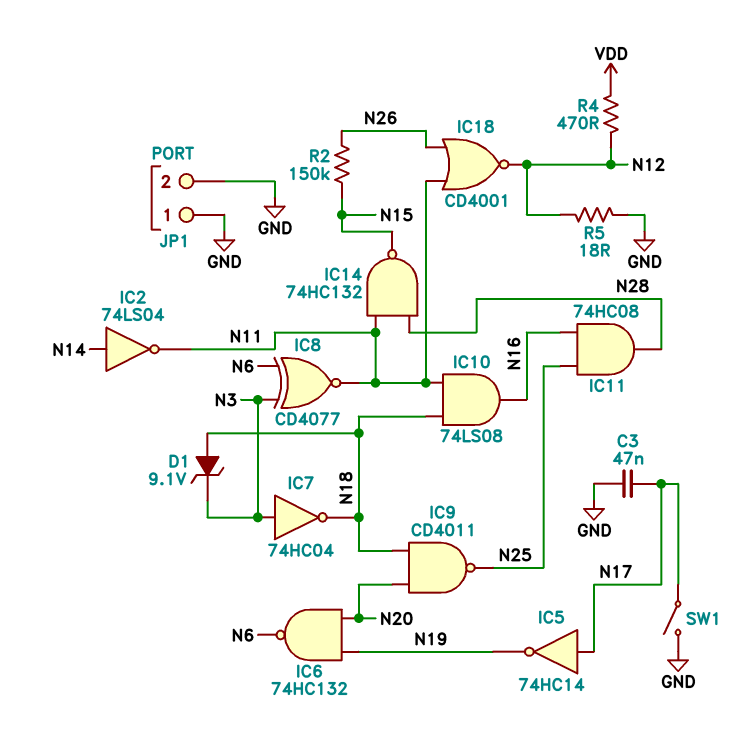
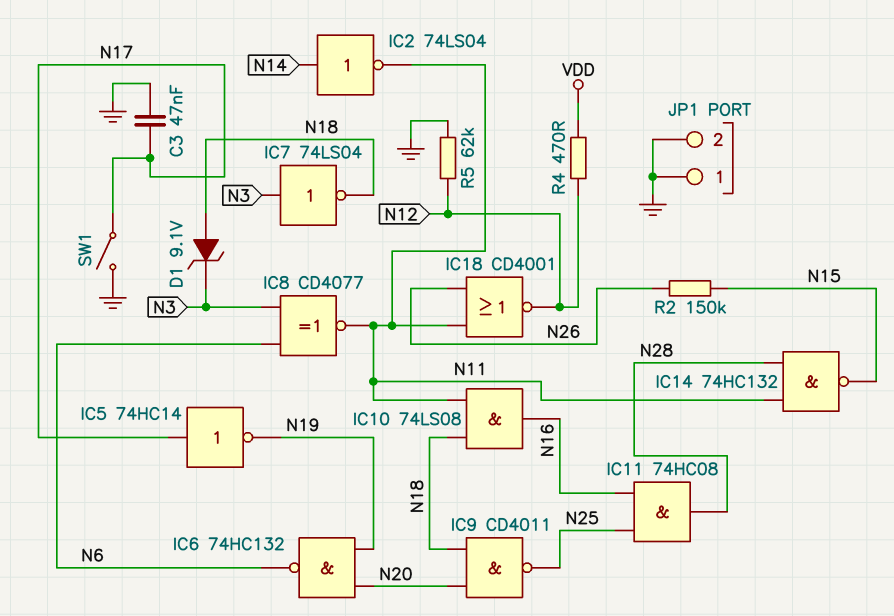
IC7: NOT 74HC04 (in N3, out N18) -> NOT 74LS04 (in N3, out N18)
R5: 18 (GND, N12) -> 62k (GND, N12)

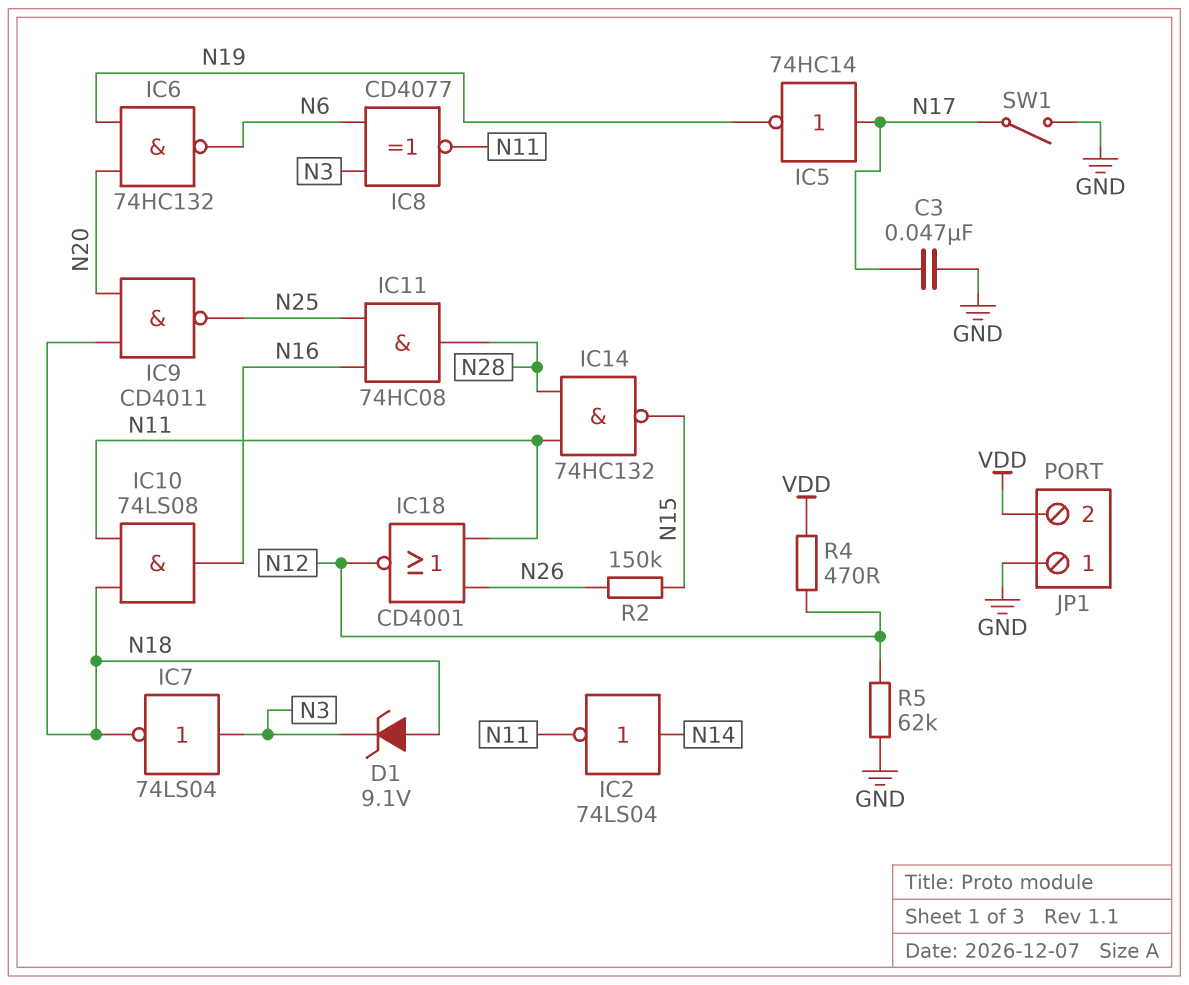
JP1 pin 2: GND -> VDD

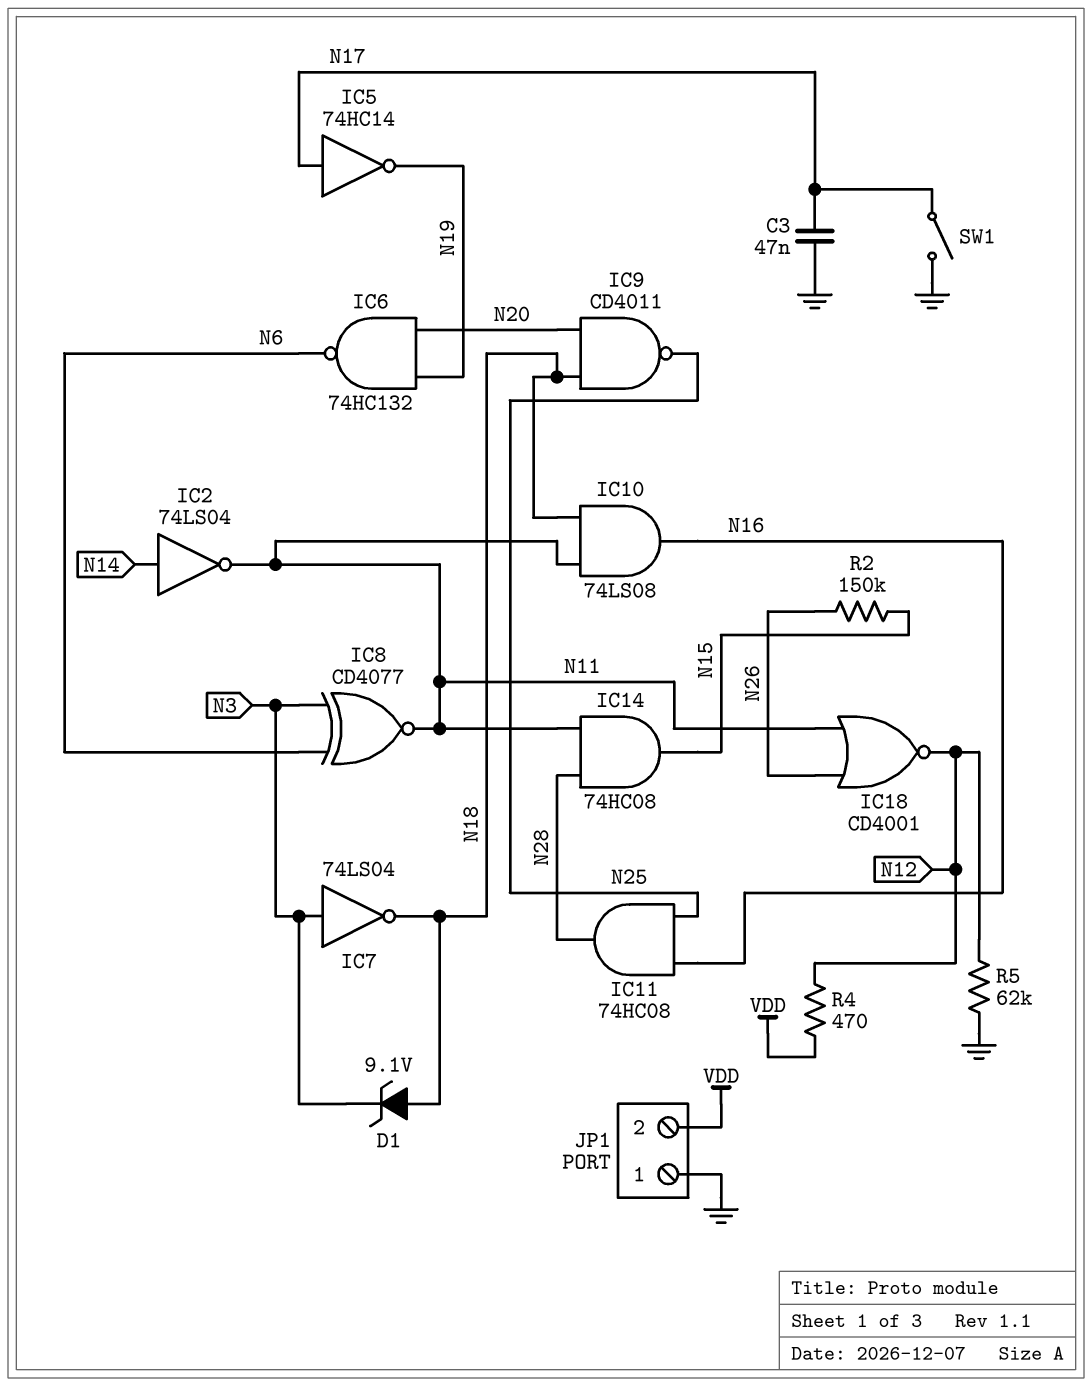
IC14: NAND 74HC132 (in N11, in N28, out N15) -> AND 74HC08 (in N11, in N28, out N15)

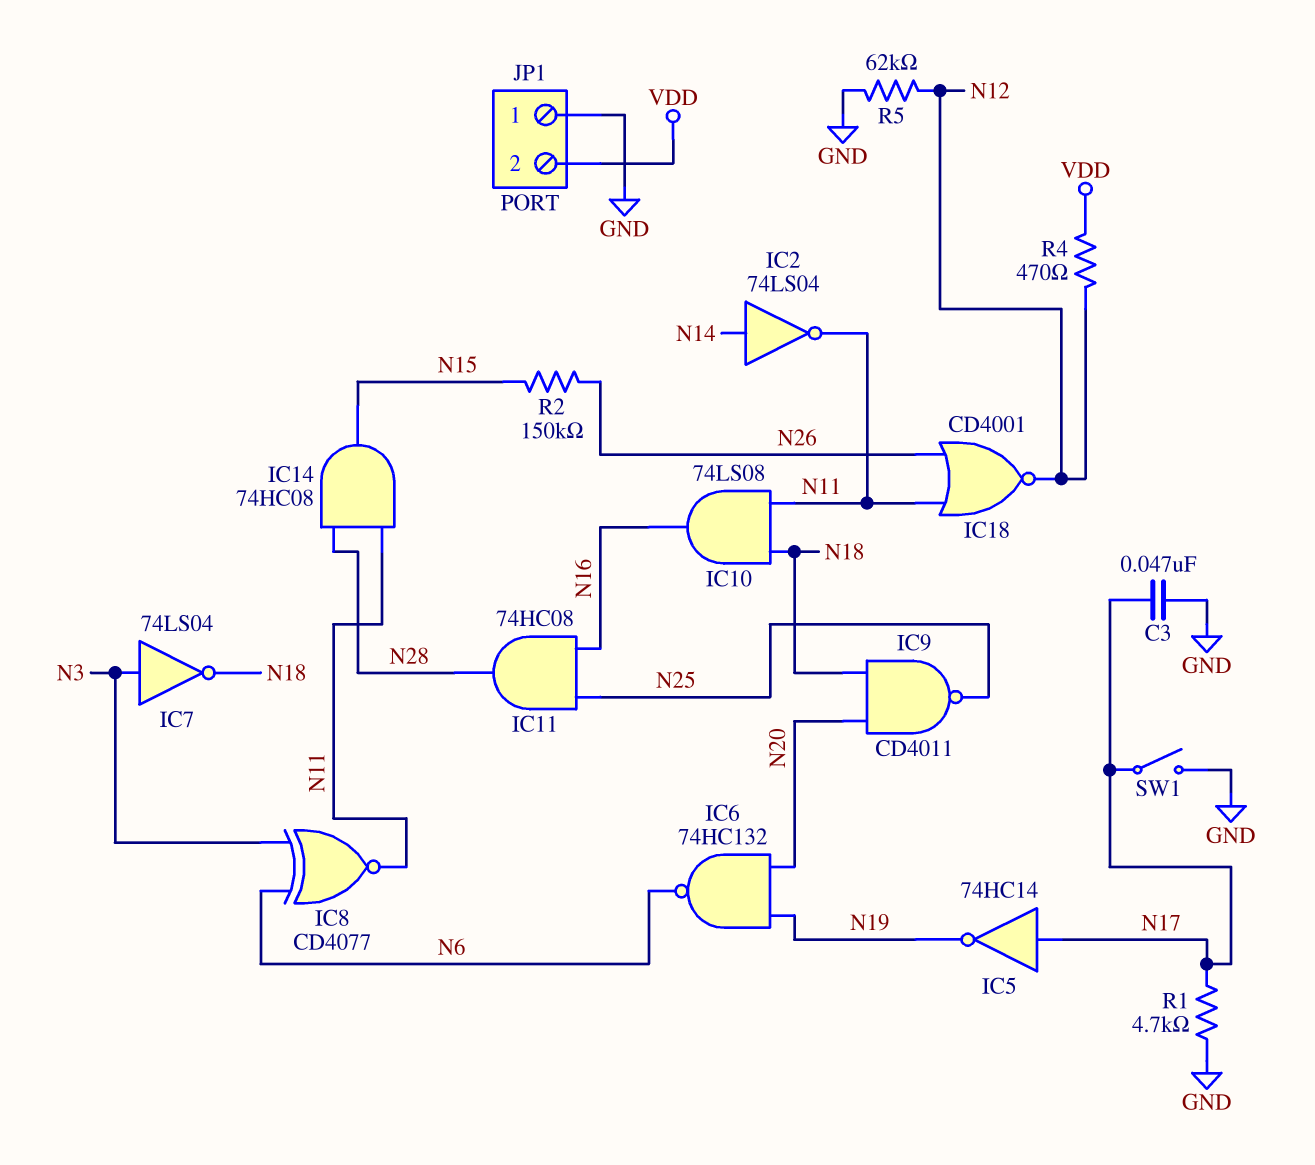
D1: zener 9.1V (A N18, K N3) -> none
R1: none -> 4.7k (GND, N17)

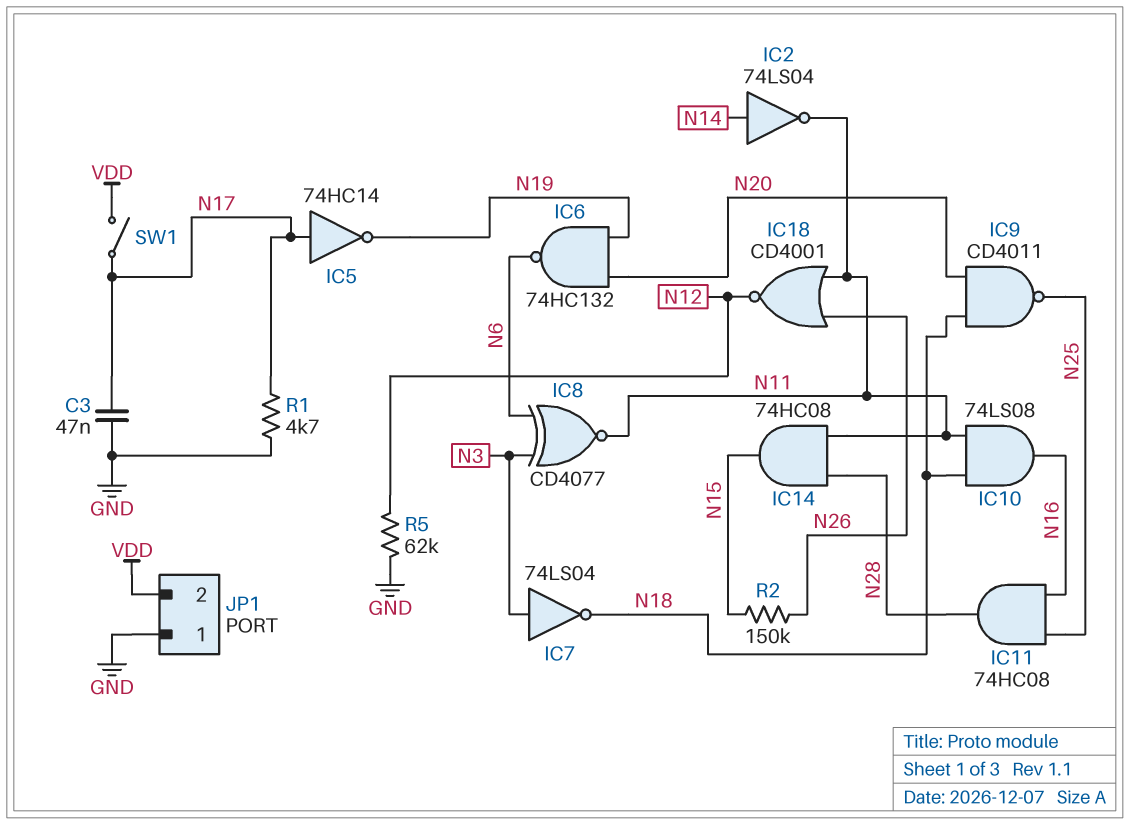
R4: 470 (N12, VDD) -> none
SW1: switch (GND, N17) -> switch (N17, VDD)

